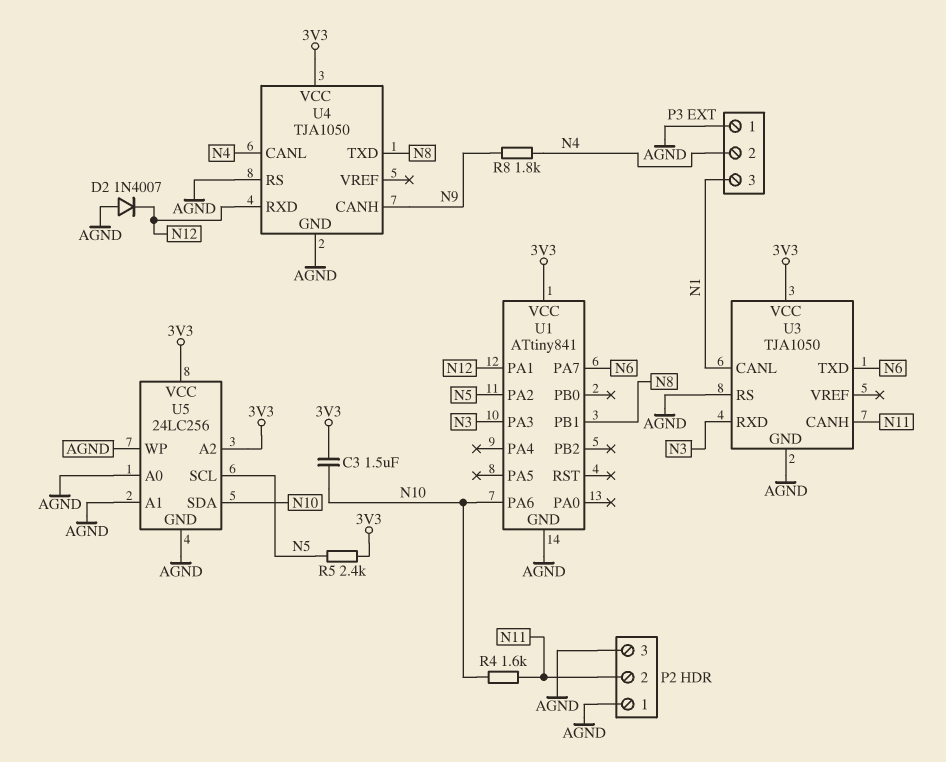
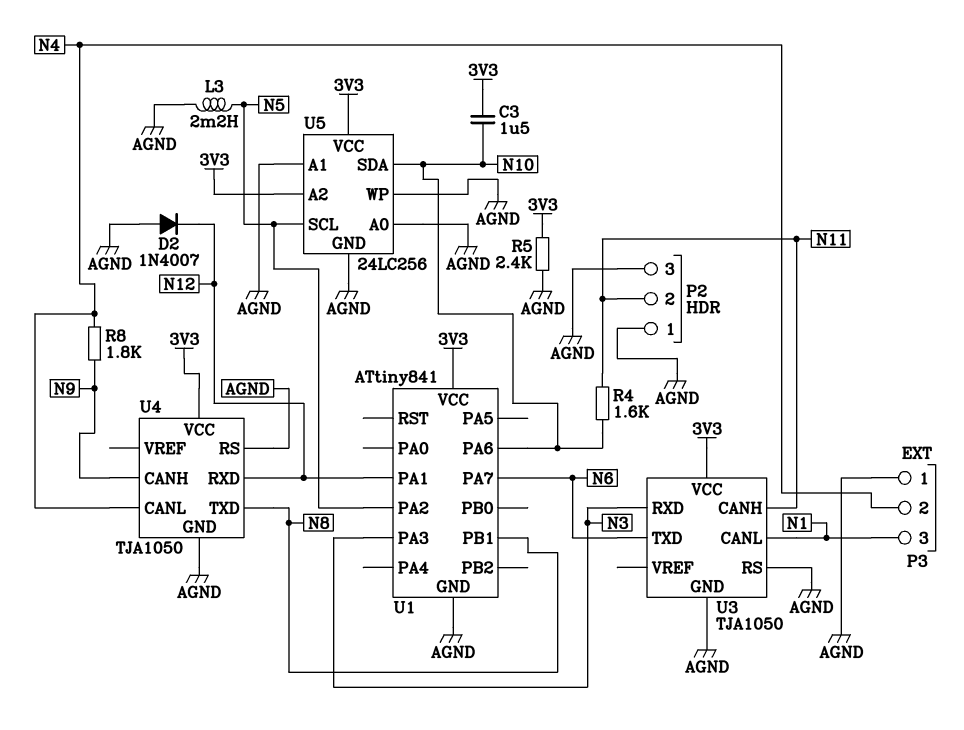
L3: none -> 2.2mH (AGND, N5)
R5: 2.4k (3V3, N5) -> 2.4k (3V3, AGND)

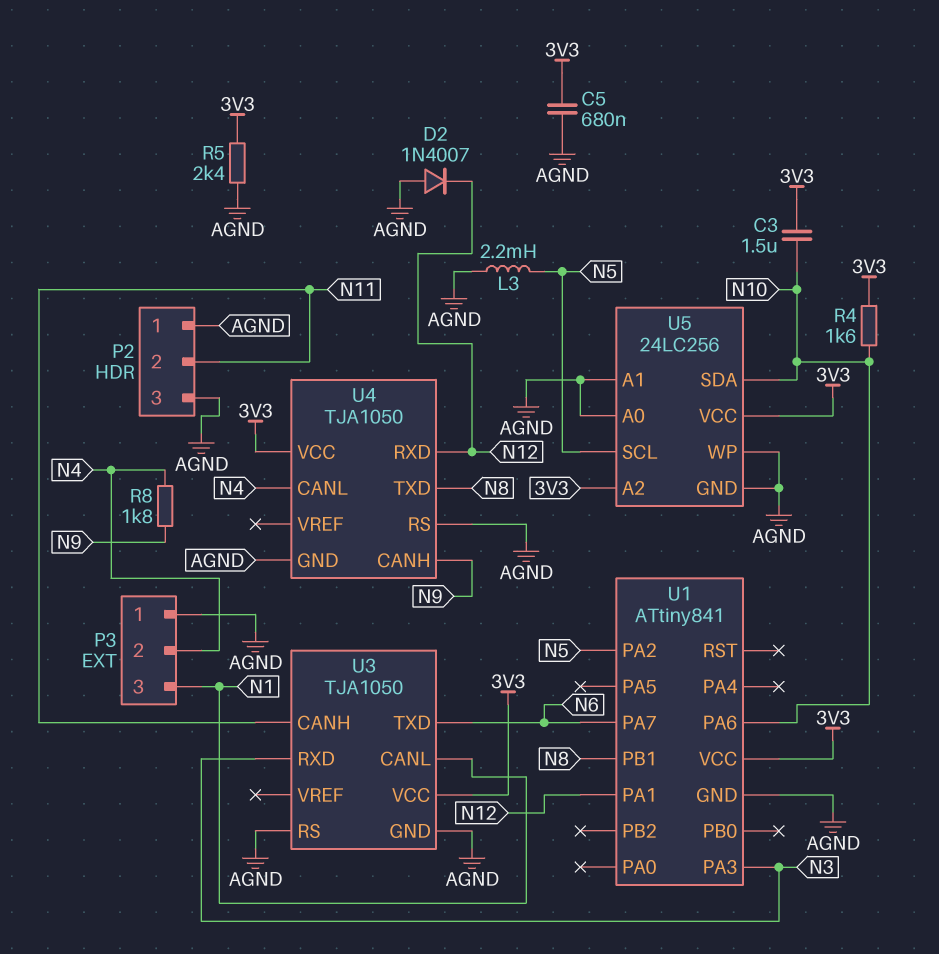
C5: none -> 680nF (3V3, AGND)
R4: 1.6k (N10, N11) -> 1.6k (3V3, N10)

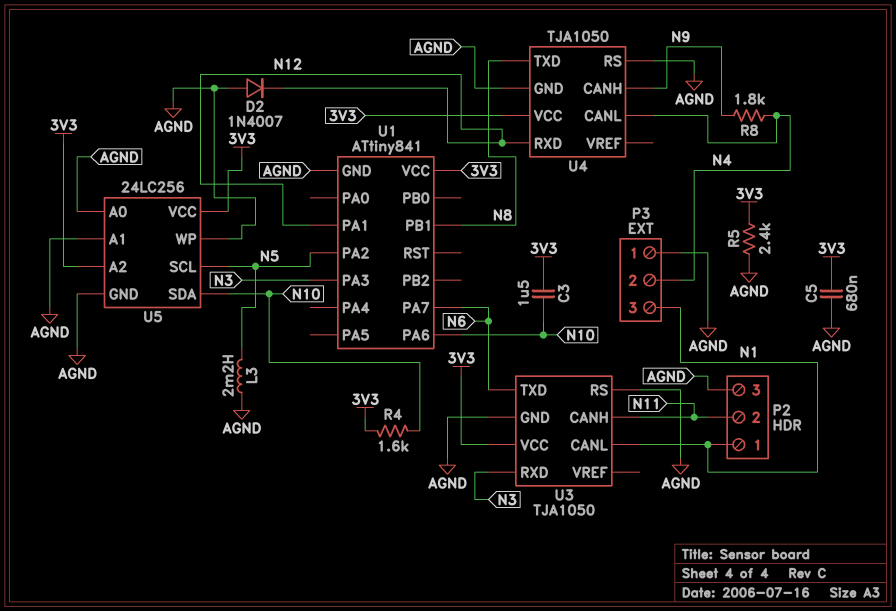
P2 pin 1: AGND -> N1

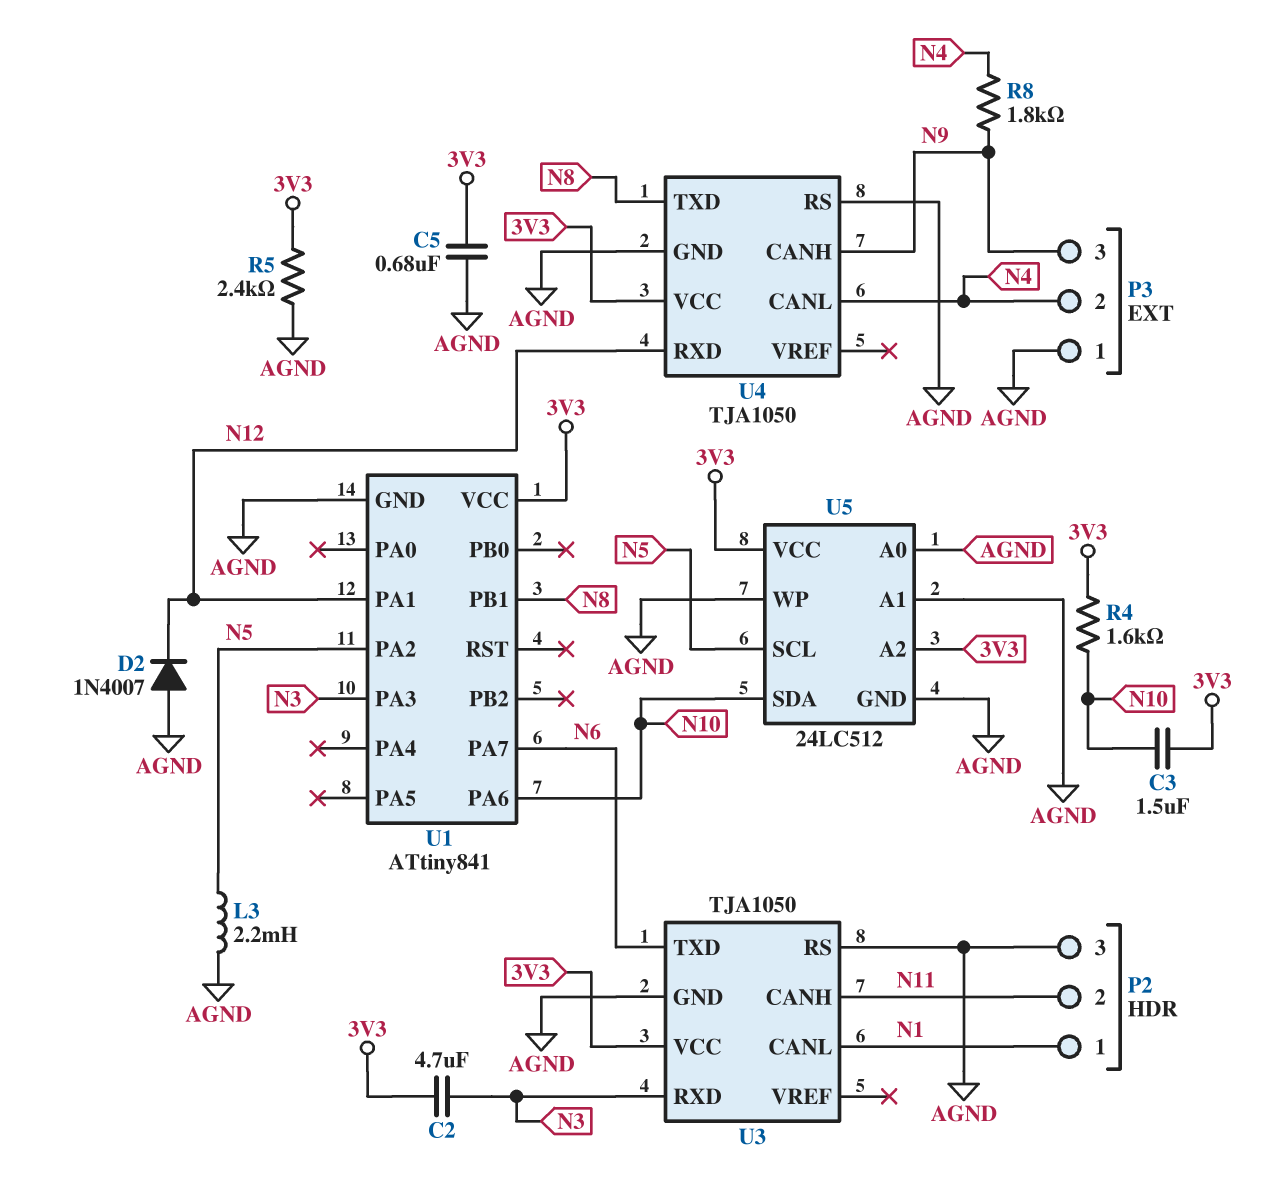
C2: none -> 4.7uF (3V3, N3)
P3 pin 3: N1 -> N9
U5: 24LC256 -> 24LC512

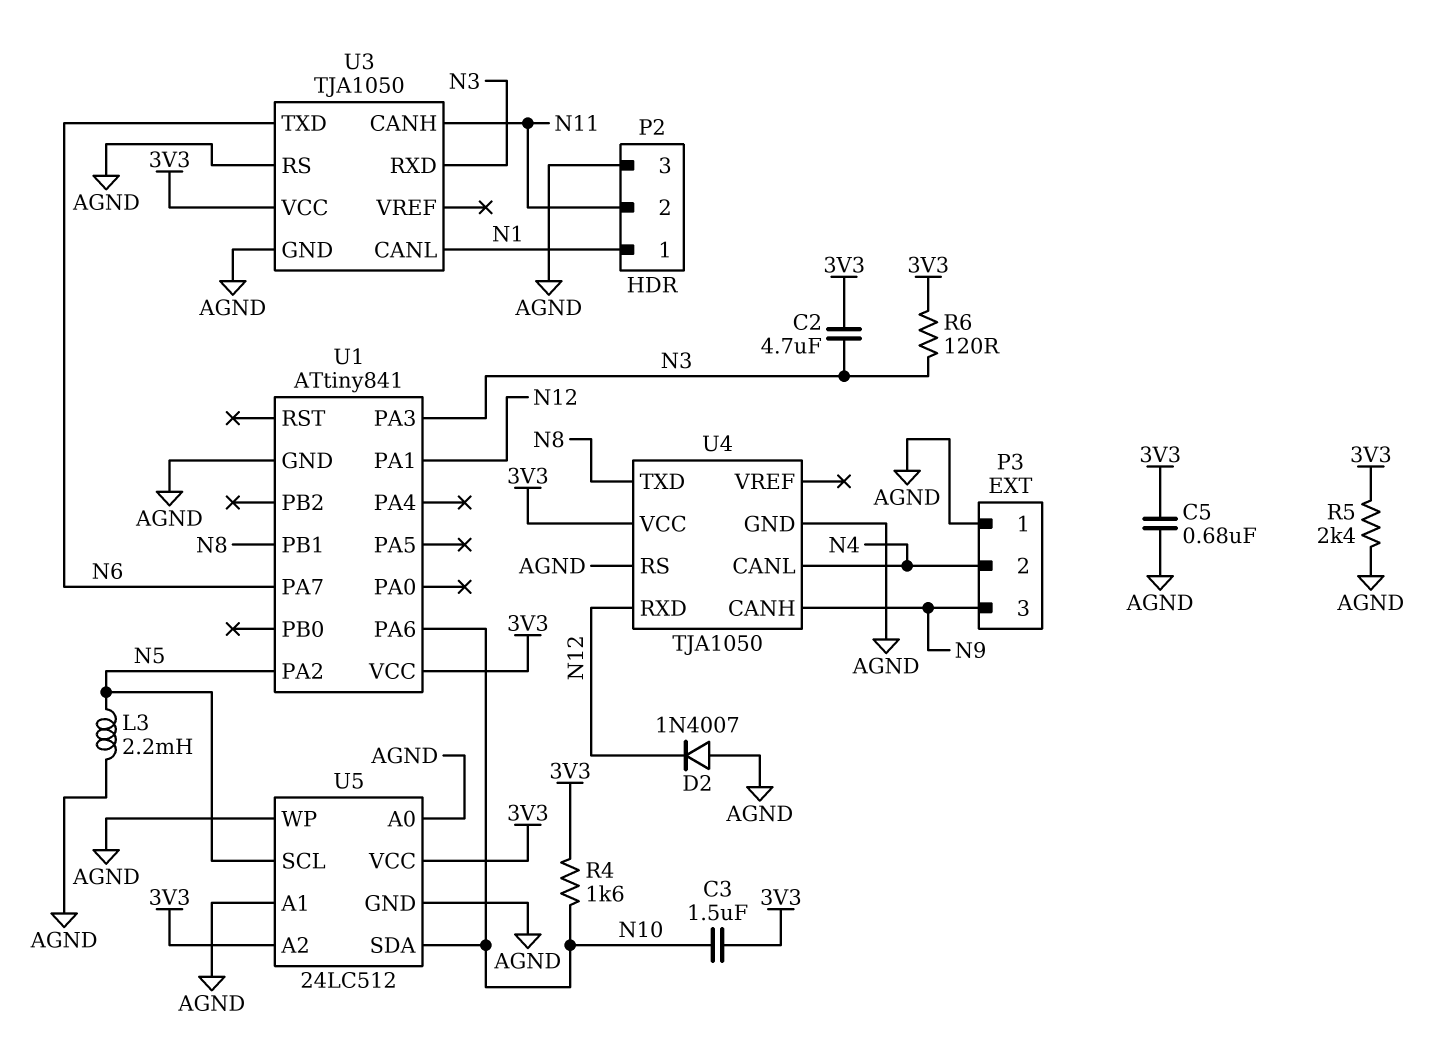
R6: none -> 120 (3V3, N3)
R8: 1.8k (N4, N9) -> none

